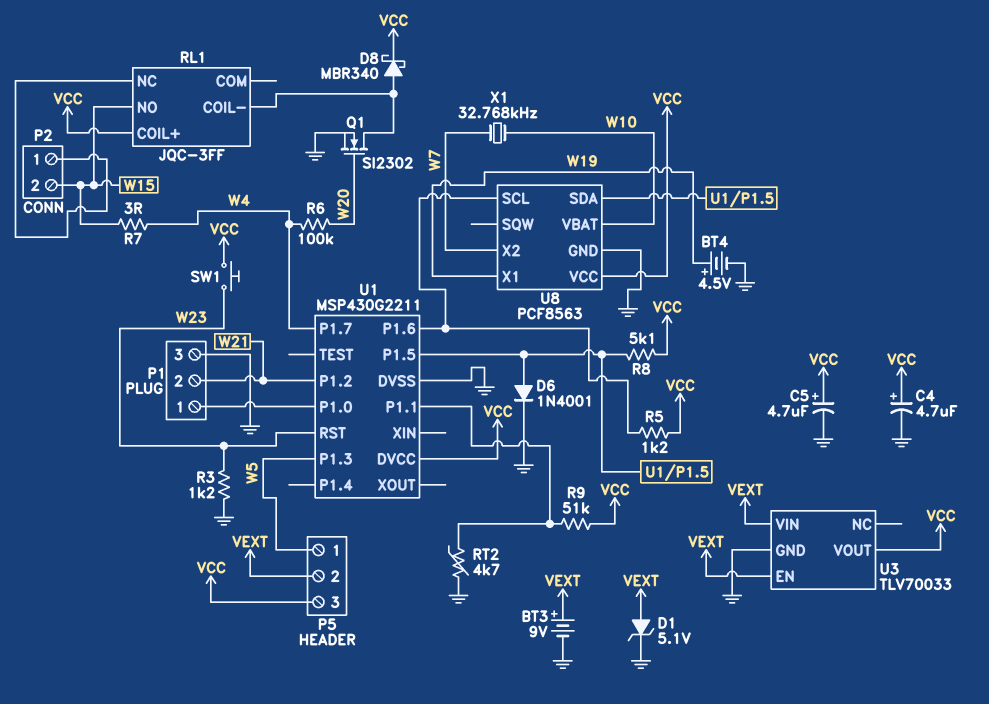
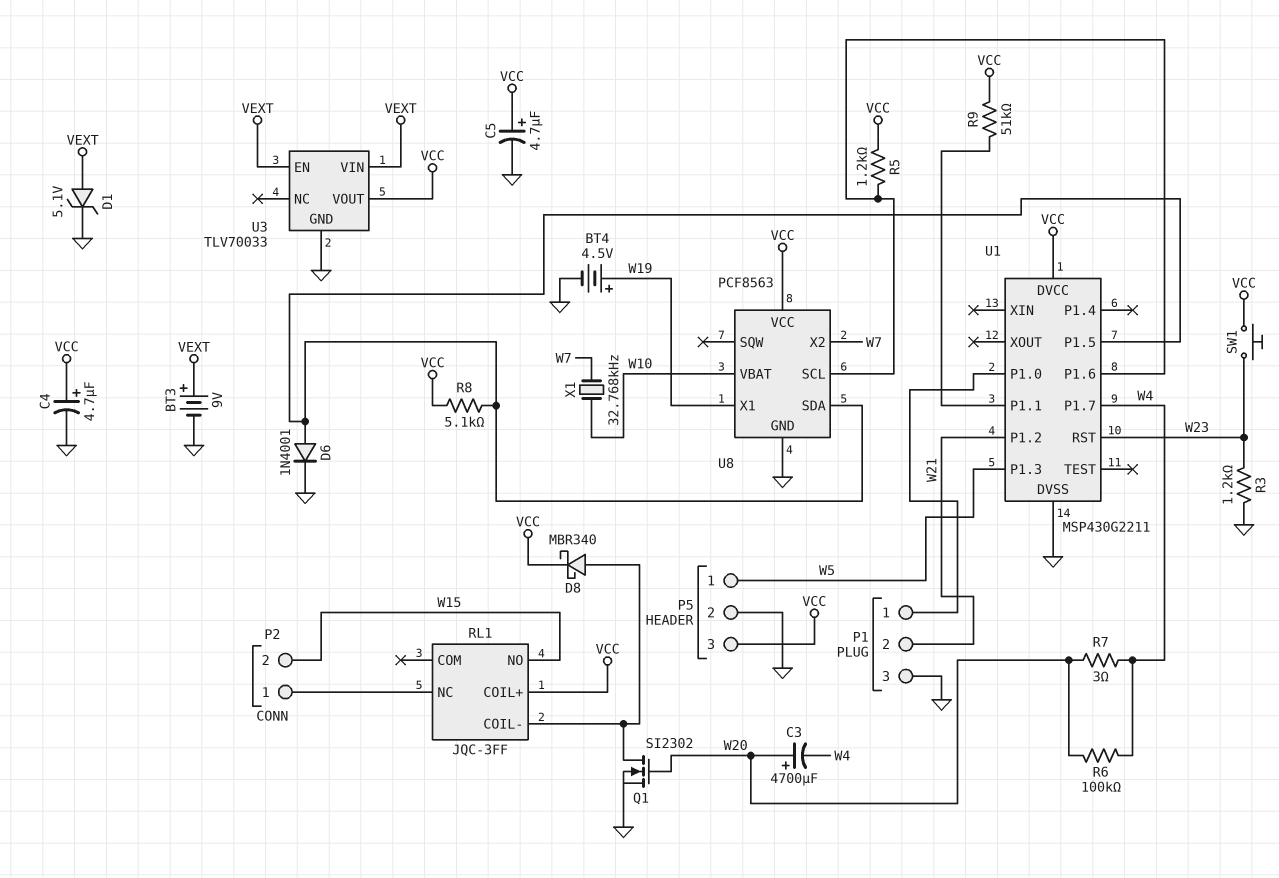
C3: none -> 4700uF (plus W20, minus W4)
P5 pin 2: VEXT -> GND
R7: 3 (W4, W15) -> 3 (W4, W20)
RT2: 4.7k (GND, U1/P1.1) -> none

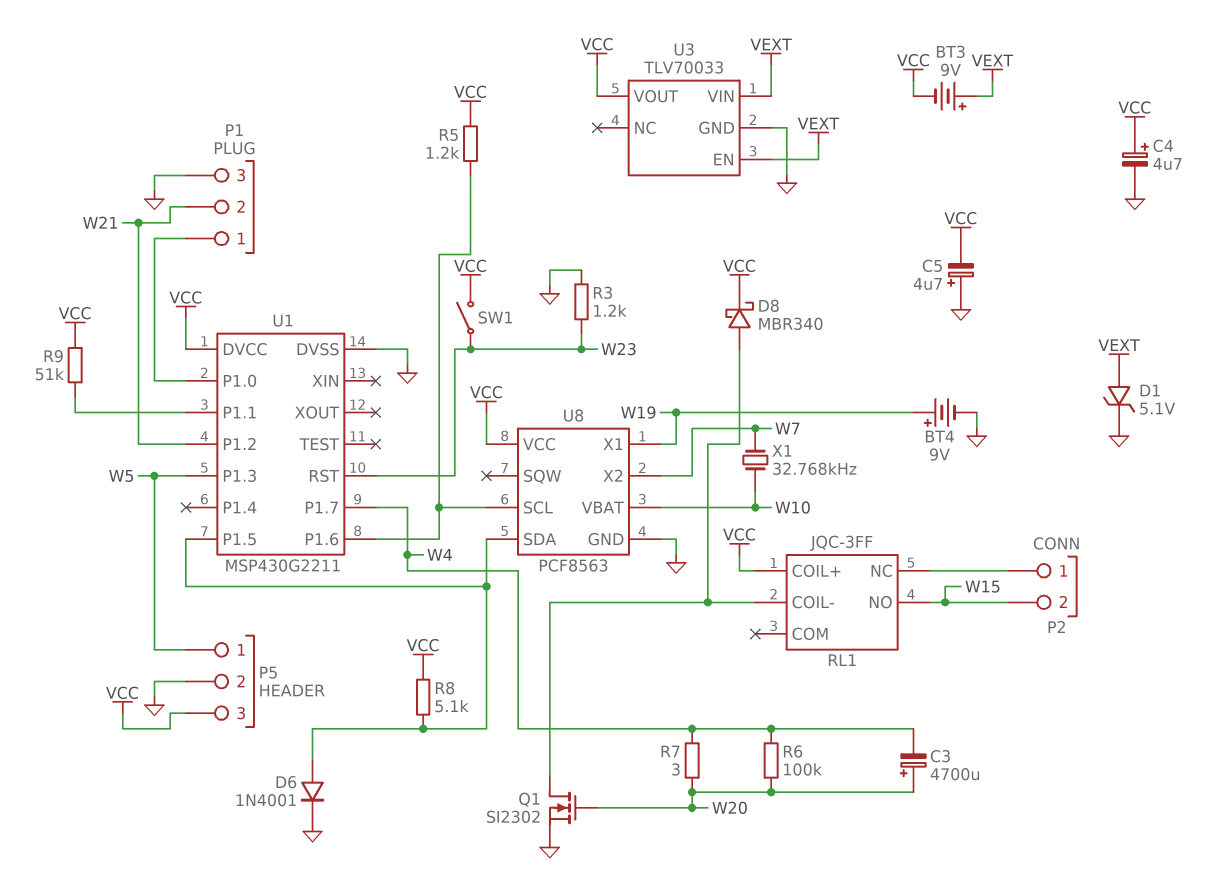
BT3: 9V (plus VEXT, minus GND) -> 9V (plus VEXT, minus VCC)
BT4: 4.5V (plus W19, minus GND) -> 9V (plus W19, minus GND)
C5: 4.7uF (plus VCC, minus GND) -> 4.7uF (plus GND, minus VCC)
SW1: button (VCC, W23) -> switch (VCC, W23)

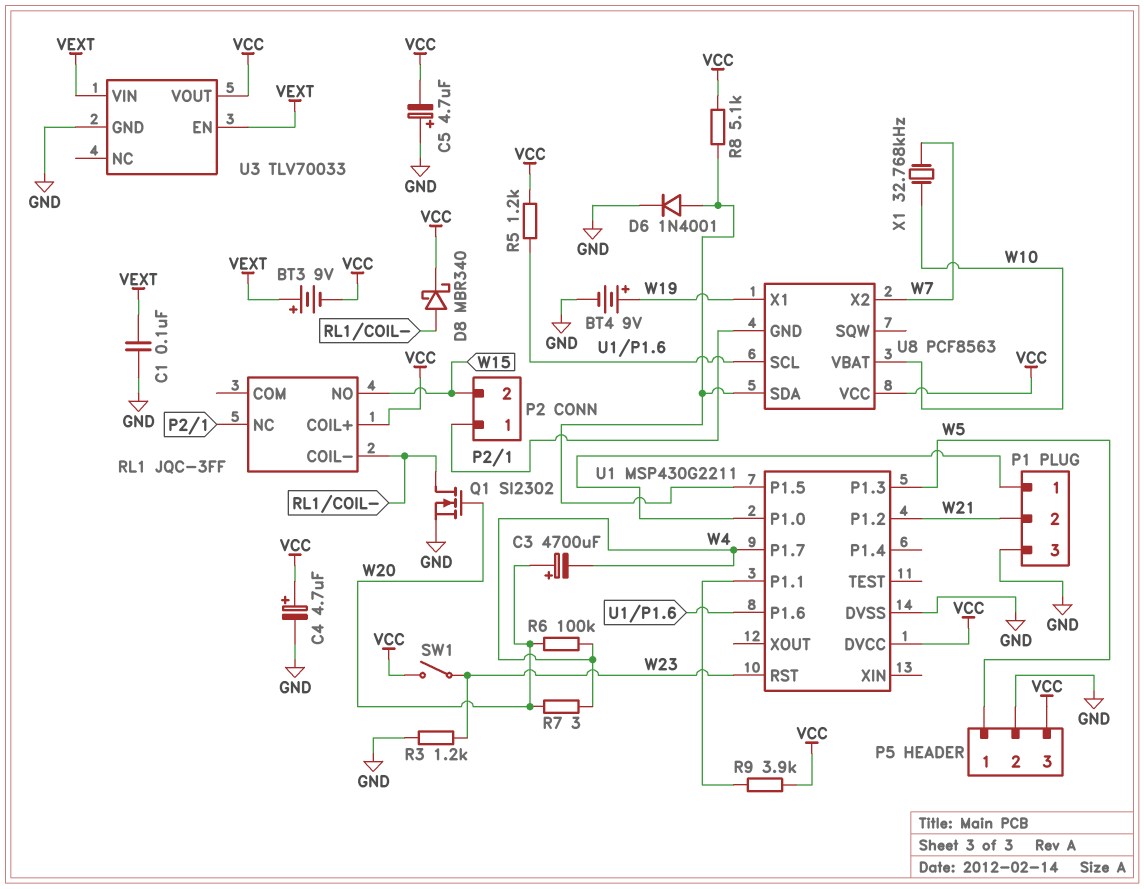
C1: none -> 100nF (GND, VEXT)
D1: zener 5.1V (A VEXT, K GND) -> none
R9: 51k (U1/P1.1, VCC) -> 3.9k (U1/P1.1, VCC)
U8 pin GND: GND -> P2/1

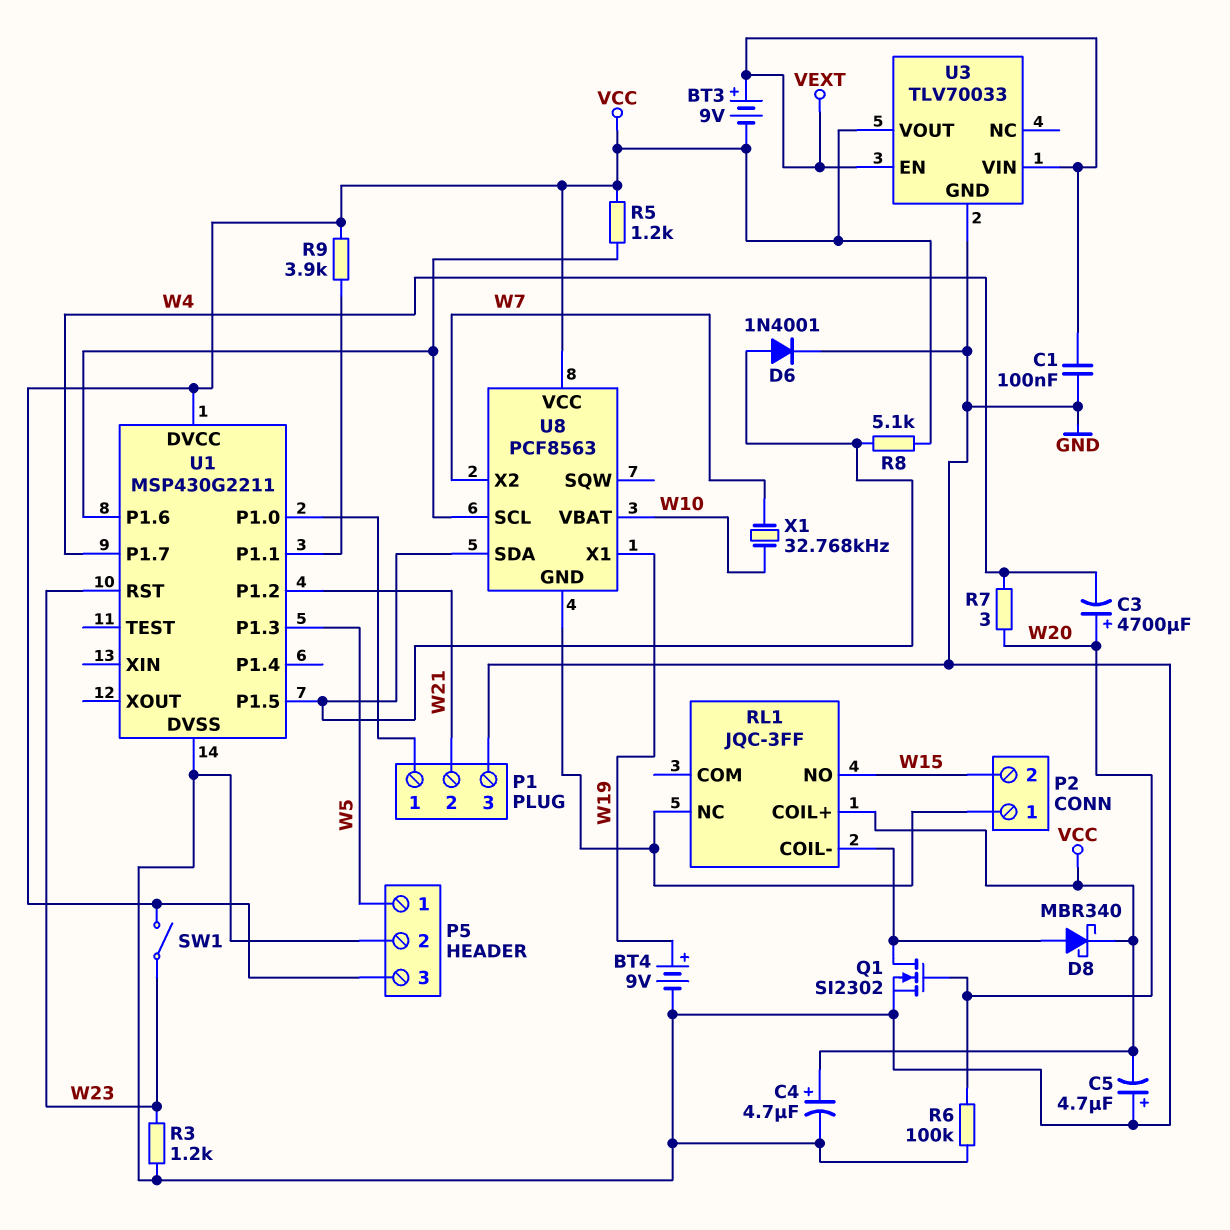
R6: 100k (W4, W20) -> 100k (GND, W20)

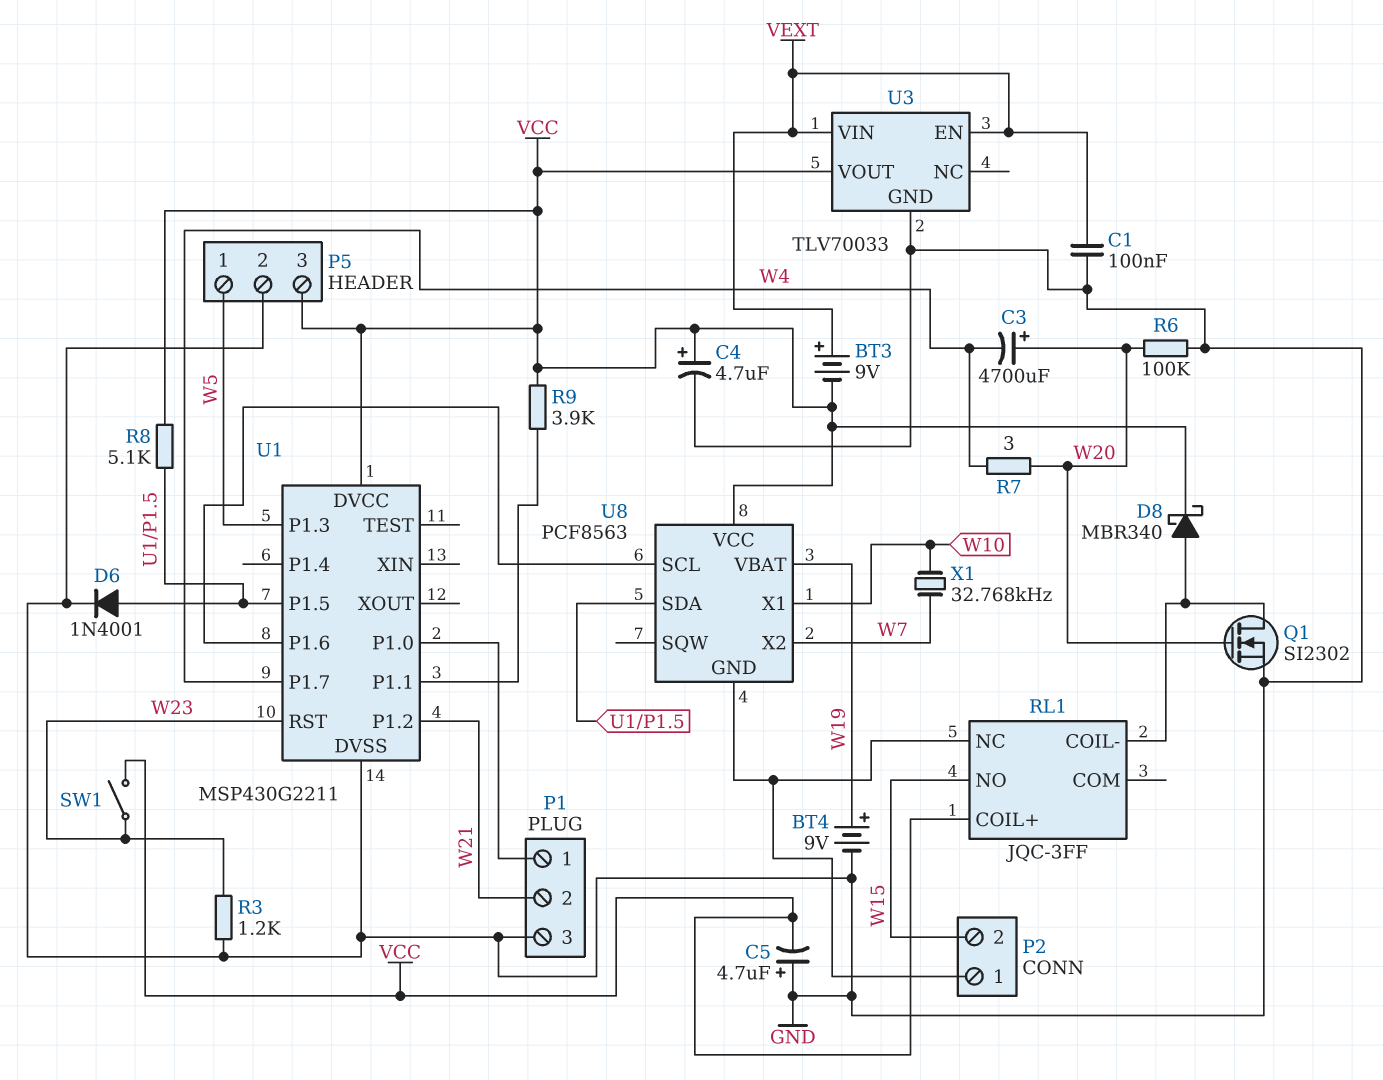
R5: 1.2k (U1/P1.6, VCC) -> none
U8 pin VBAT: W10 -> W19
U8 pin X1: W19 -> W10

